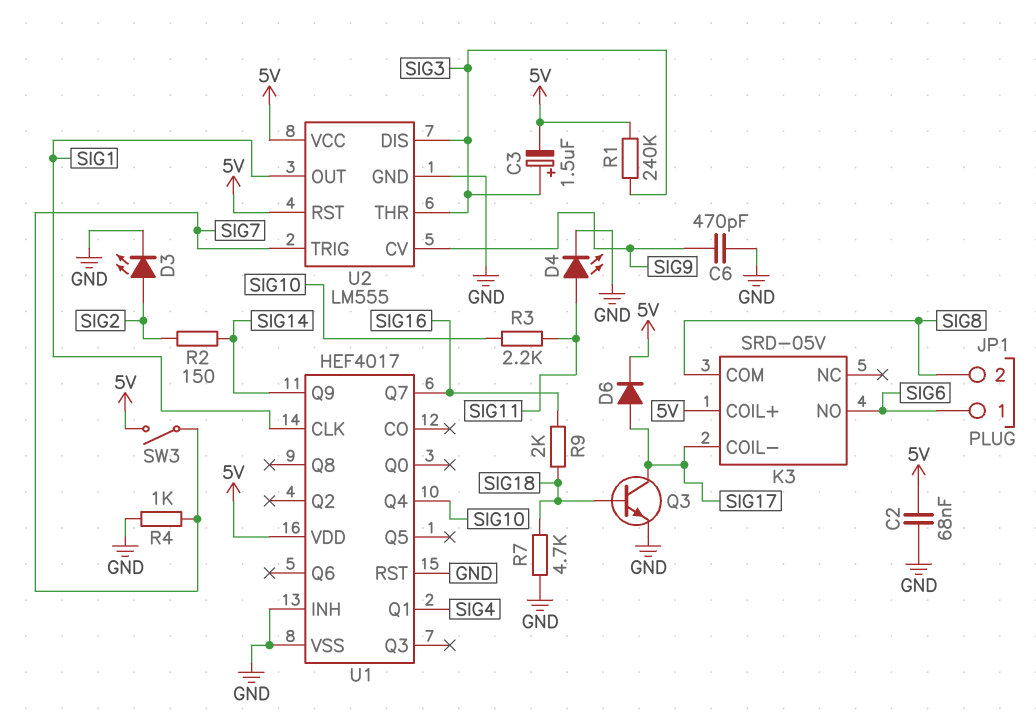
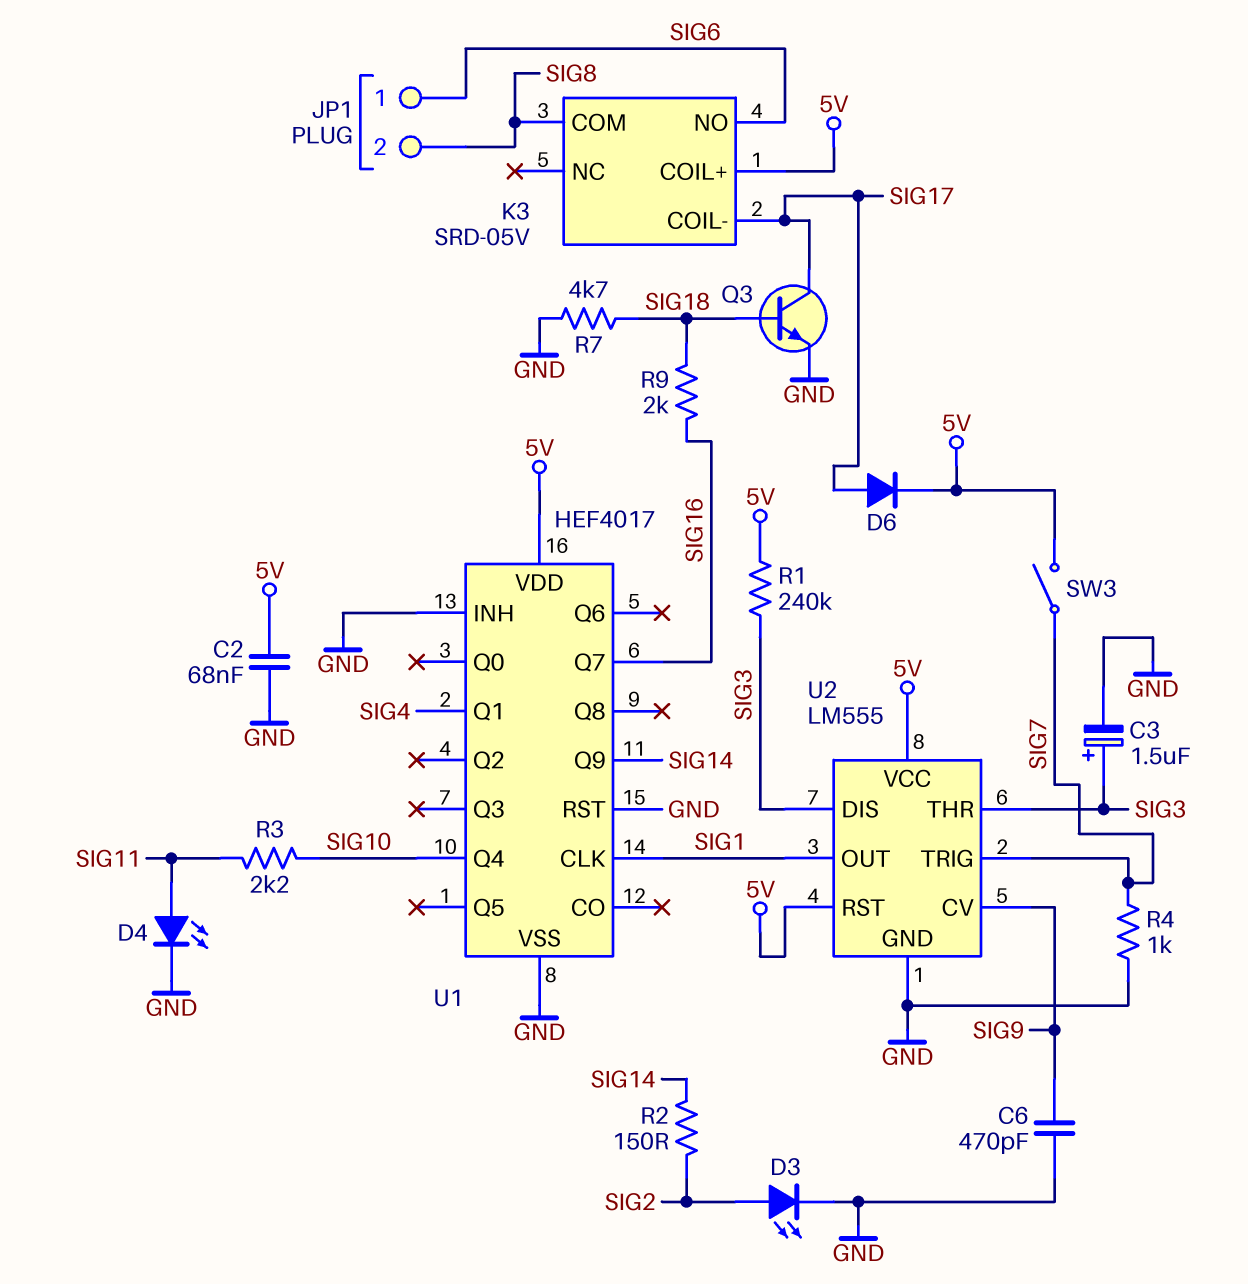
C3: 1.5uF (plus SIG3, minus 5V) -> 1.5uF (plus SIG3, minus GND)

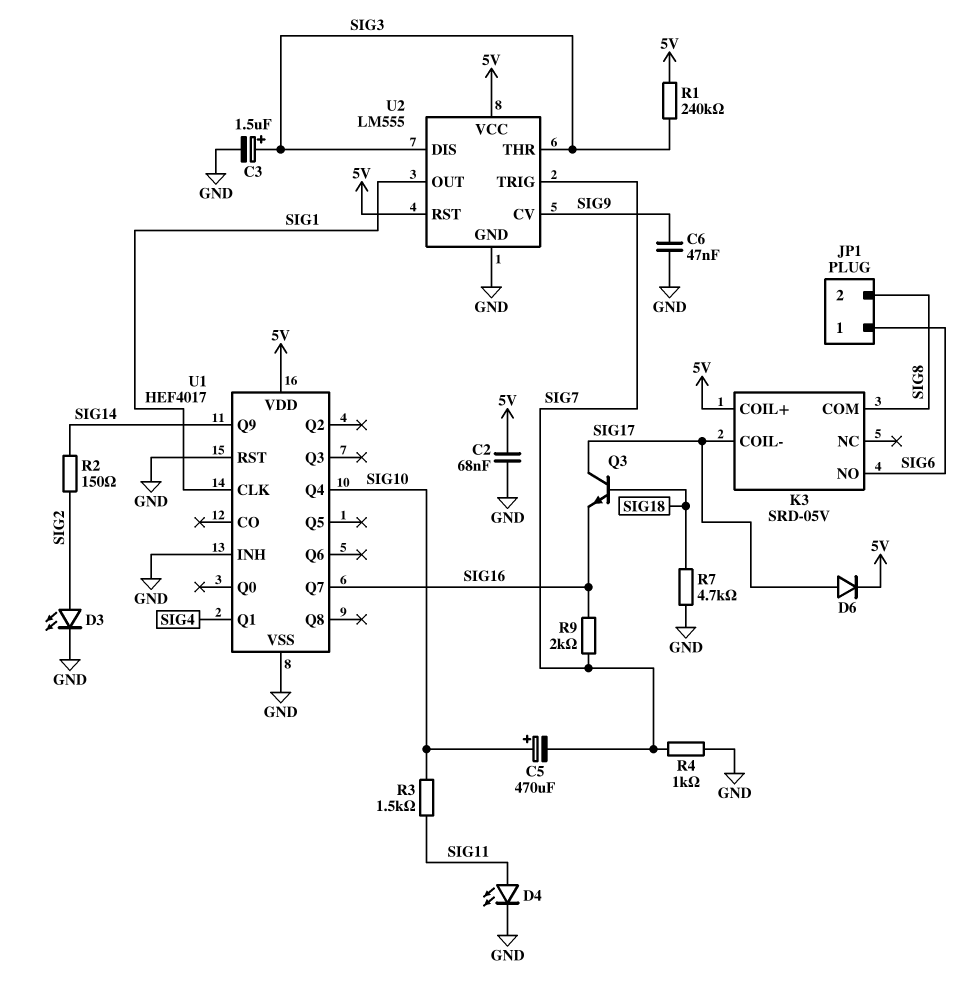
C5: none -> 470uF (plus SIG10, minus SIG7)
C6: 470pF (GND, SIG9) -> 47nF (GND, SIG9)
Q3: NPN (B SIG18, C SIG17, E GND) -> NPN (B SIG18, C SIG17, E SIG16)
R3: 2.2k (SIG10, SIG11) -> 1.5k (SIG10, SIG11)
R9: 2k (SIG16, SIG18) -> 2k (SIG7, SIG16)
SW3: switch (5V, SIG7) -> none

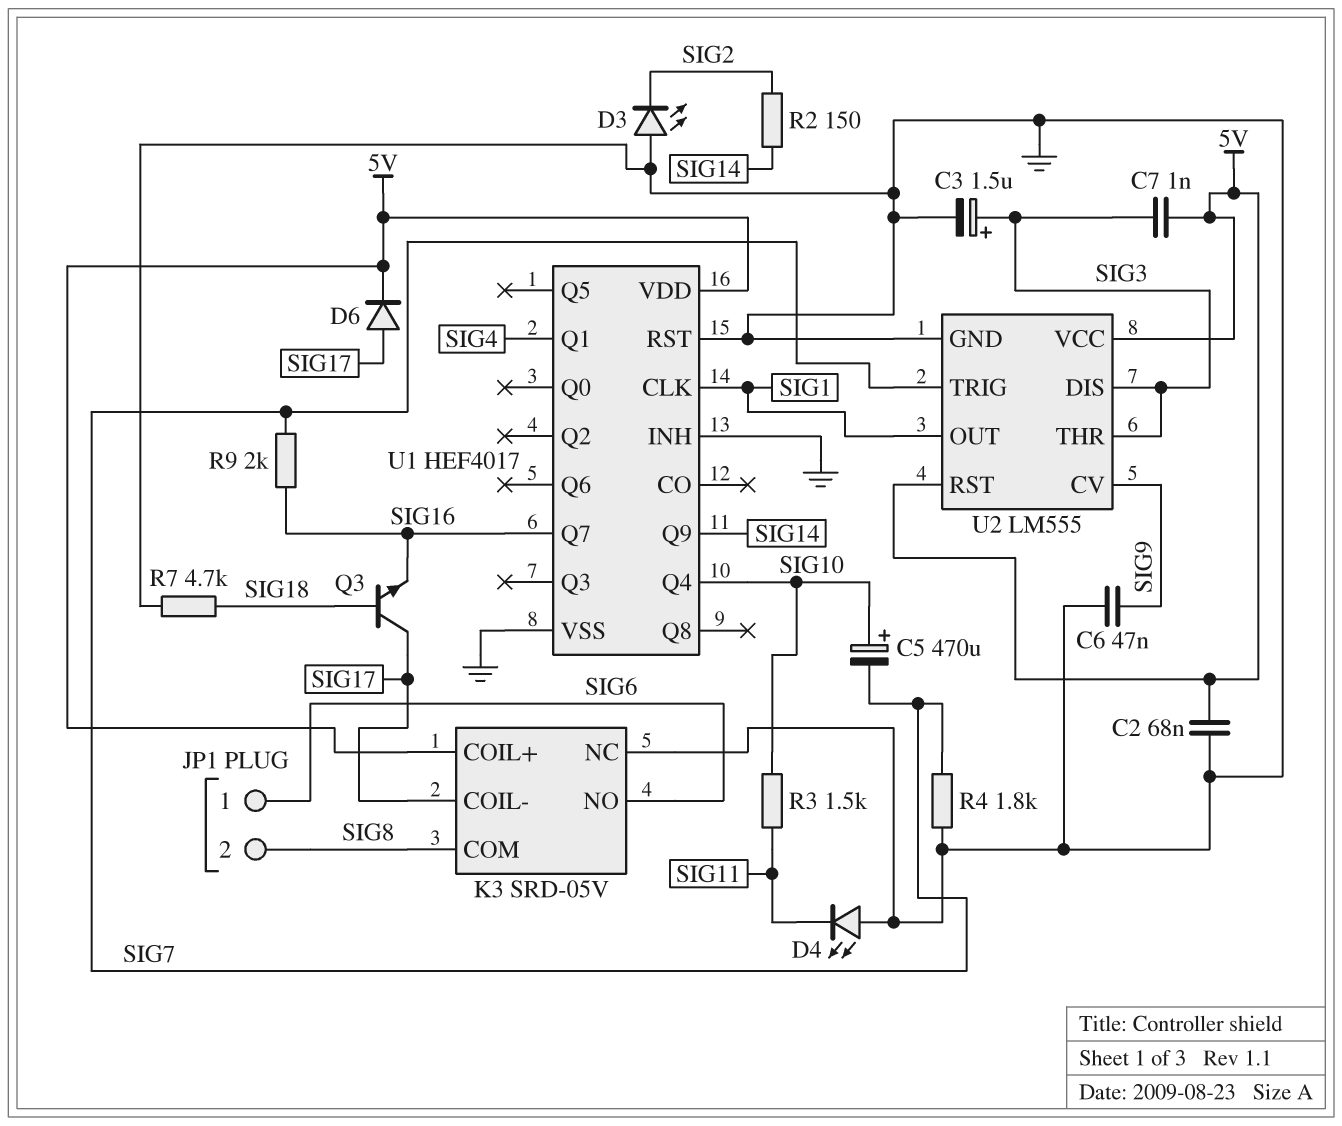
C7: none -> 1nF (5V, SIG3)
D3: LED (A SIG2, K GND) -> LED (A GND, K SIG2)
D4: LED (A SIG11, K GND) -> LED (A GND, K SIG11)
K3 pin NC: none -> GND
R1: 240k (5V, SIG3) -> none
R4: 1k (GND, SIG7) -> 1.8k (GND, SIG7)

